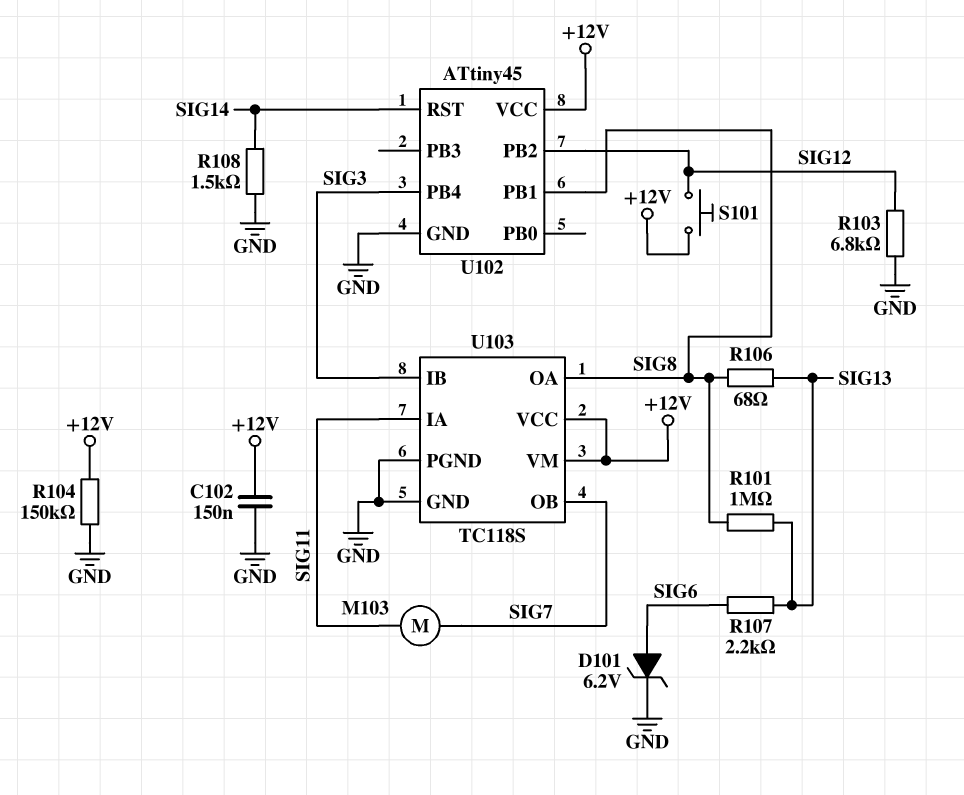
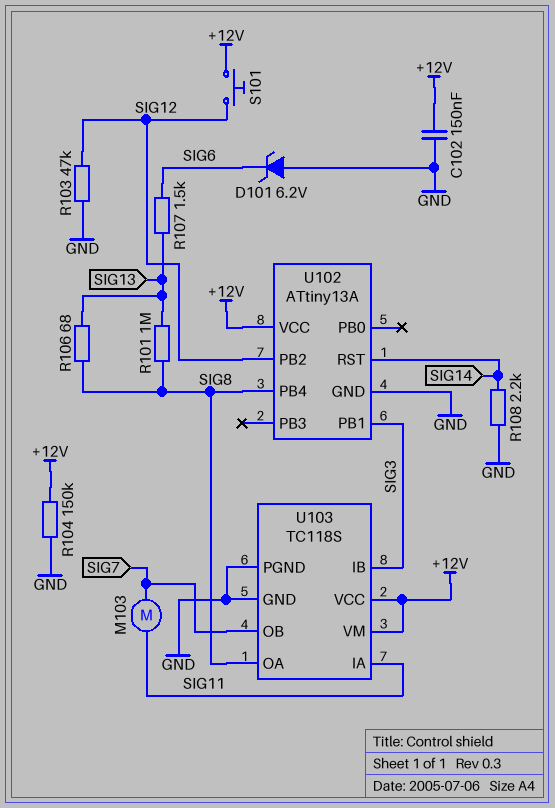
D101: zener 6.2V (A SIG6, K GND) -> zener 6.2V (A GND, K SIG6)
R103: 6.8k (GND, SIG12) -> 47k (GND, SIG12)
R107: 2.2k (SIG6, SIG13) -> 1.5k (SIG6, SIG13)
R108: 1.5k (GND, SIG14) -> 2.2k (GND, SIG14)
U102: ATtiny45 -> ATtiny13A
U102 pin PB1: SIG8 -> SIG3
U102 pin PB4: SIG3 -> SIG8

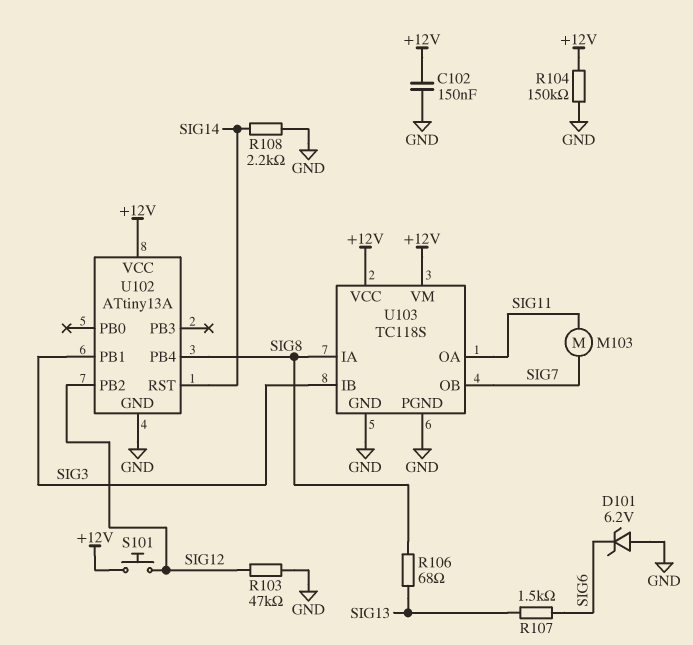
R101: 1M (SIG8, SIG13) -> none
U103 pin IA: SIG11 -> SIG8
U103 pin OA: SIG8 -> SIG11

